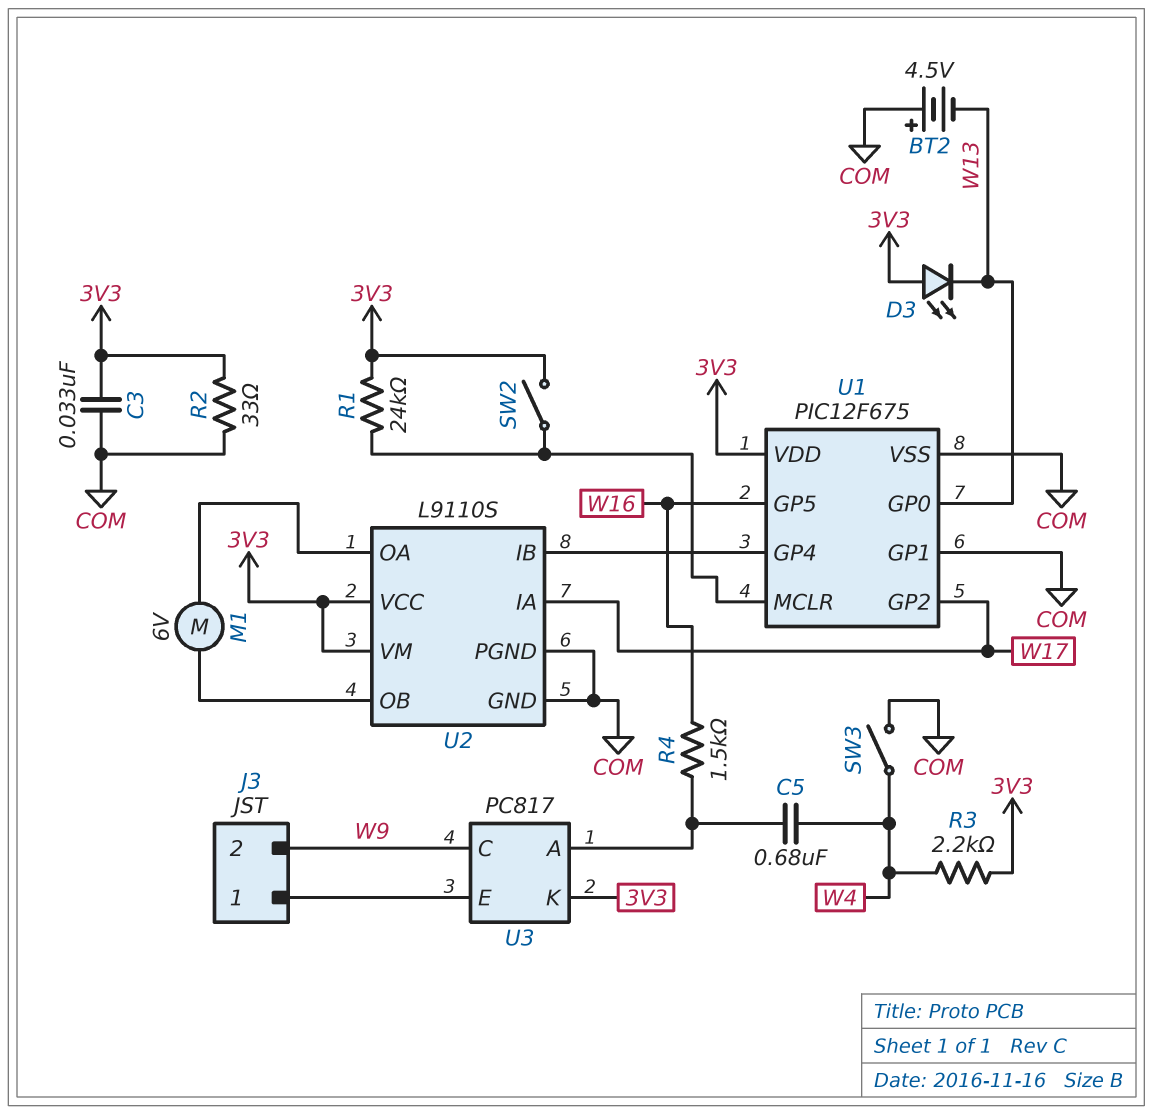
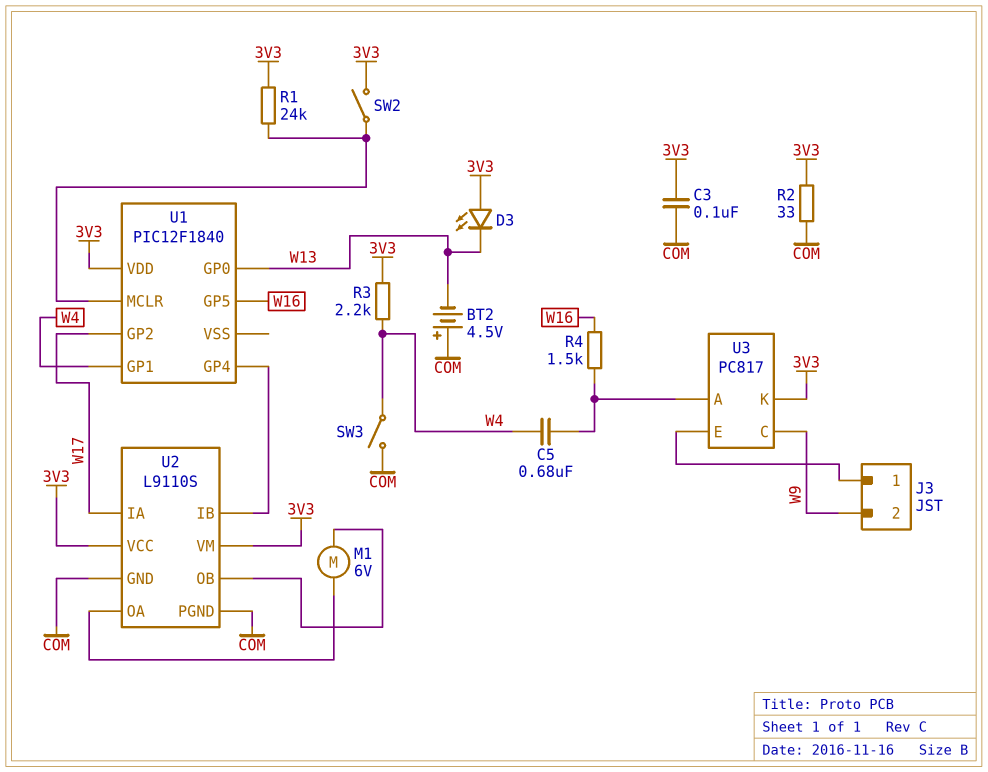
C3: 33nF (3V3, COM) -> 100nF (3V3, COM)
U1: PIC12F675 -> PIC12F1840
U1 pin GP1: COM -> W4
U1 pin VSS: COM -> none

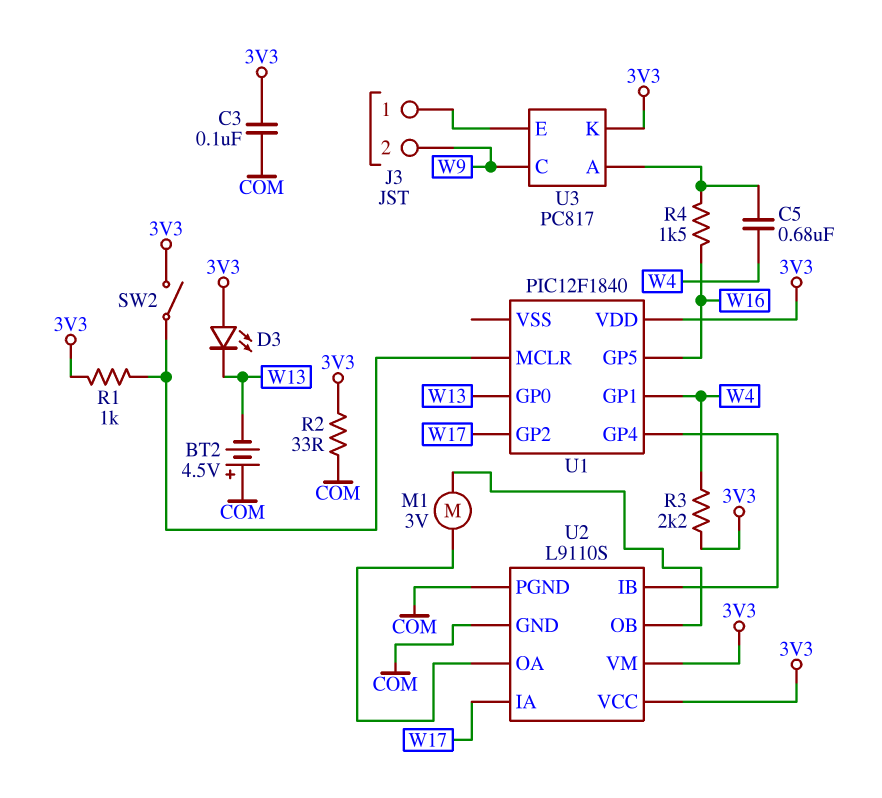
M1: motor 6V (U2/OA, U2/OB) -> motor 3V (U2/OA, U2/OB)
R1: 24k (3V3, U1/MCLR) -> 1k (3V3, U1/MCLR)
SW3: switch (COM, W4) -> none

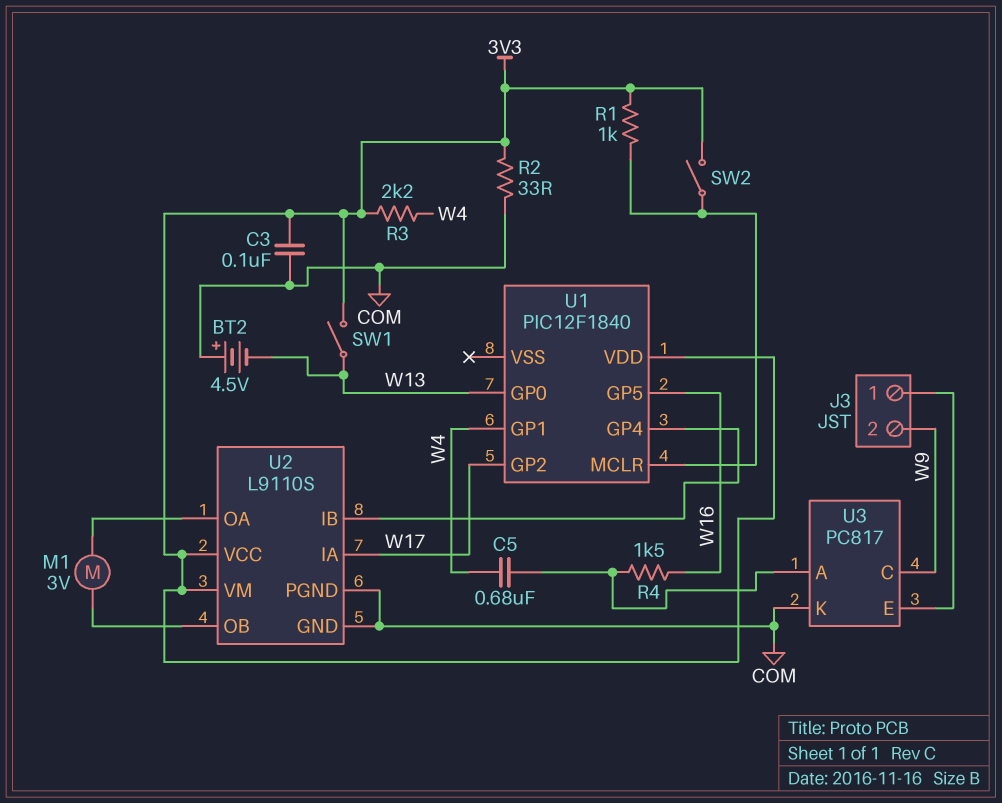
D3: LED (A 3V3, K W13) -> none
SW1: none -> switch (3V3, W13)
U3 pin K: 3V3 -> COM

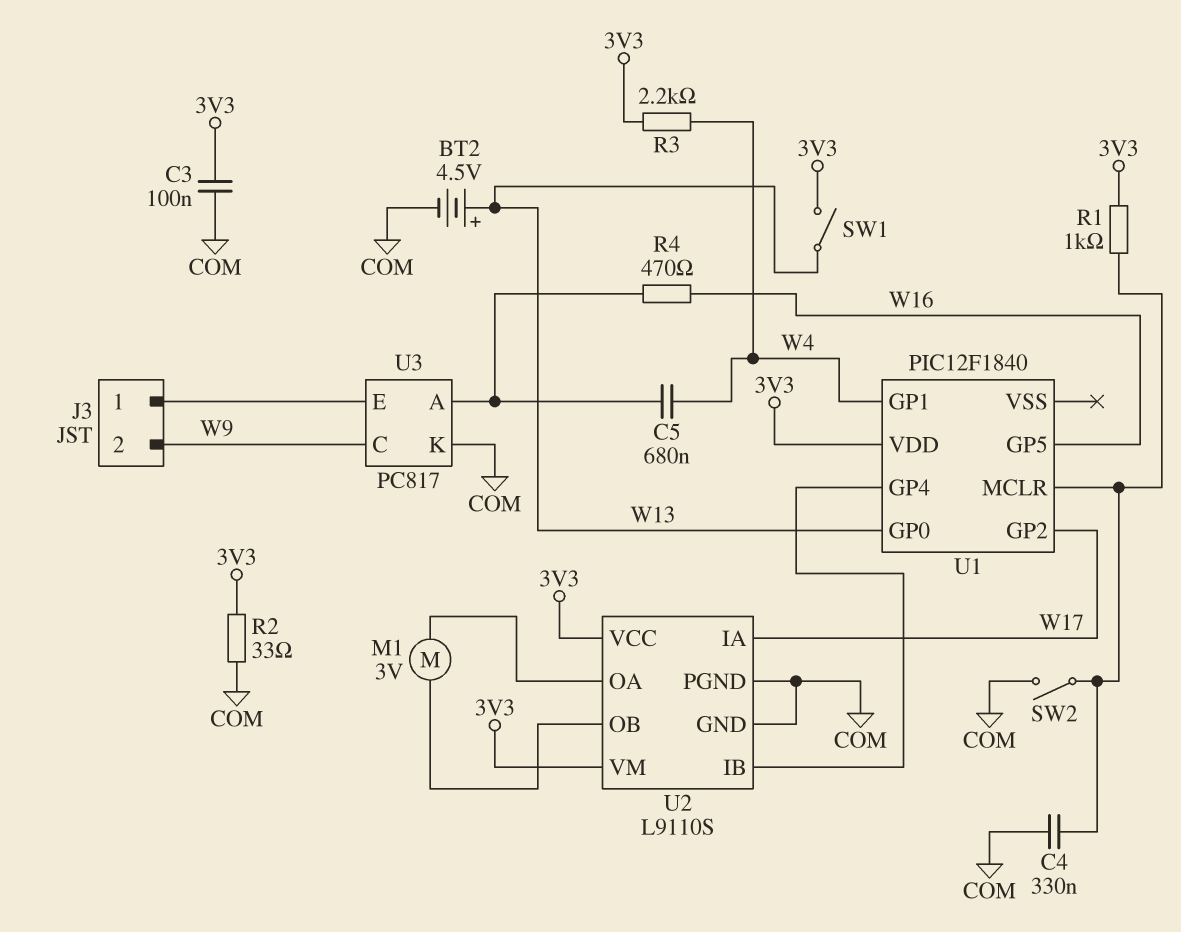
BT2: 4.5V (plus COM, minus W13) -> 4.5V (plus W13, minus COM)
C4: none -> 330nF (COM, U1/MCLR)
R4: 1.5k (U3/A, W16) -> 470 (U3/A, W16)
SW2: switch (3V3, U1/MCLR) -> switch (COM, U1/MCLR)

